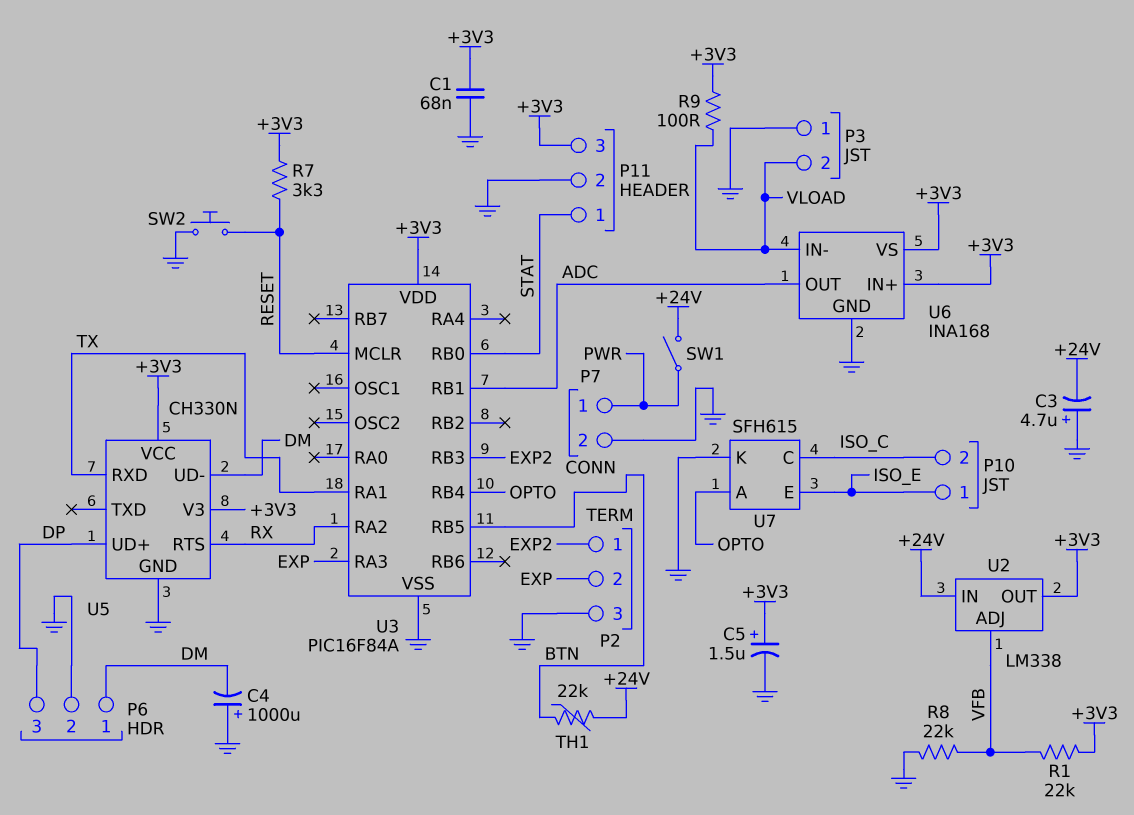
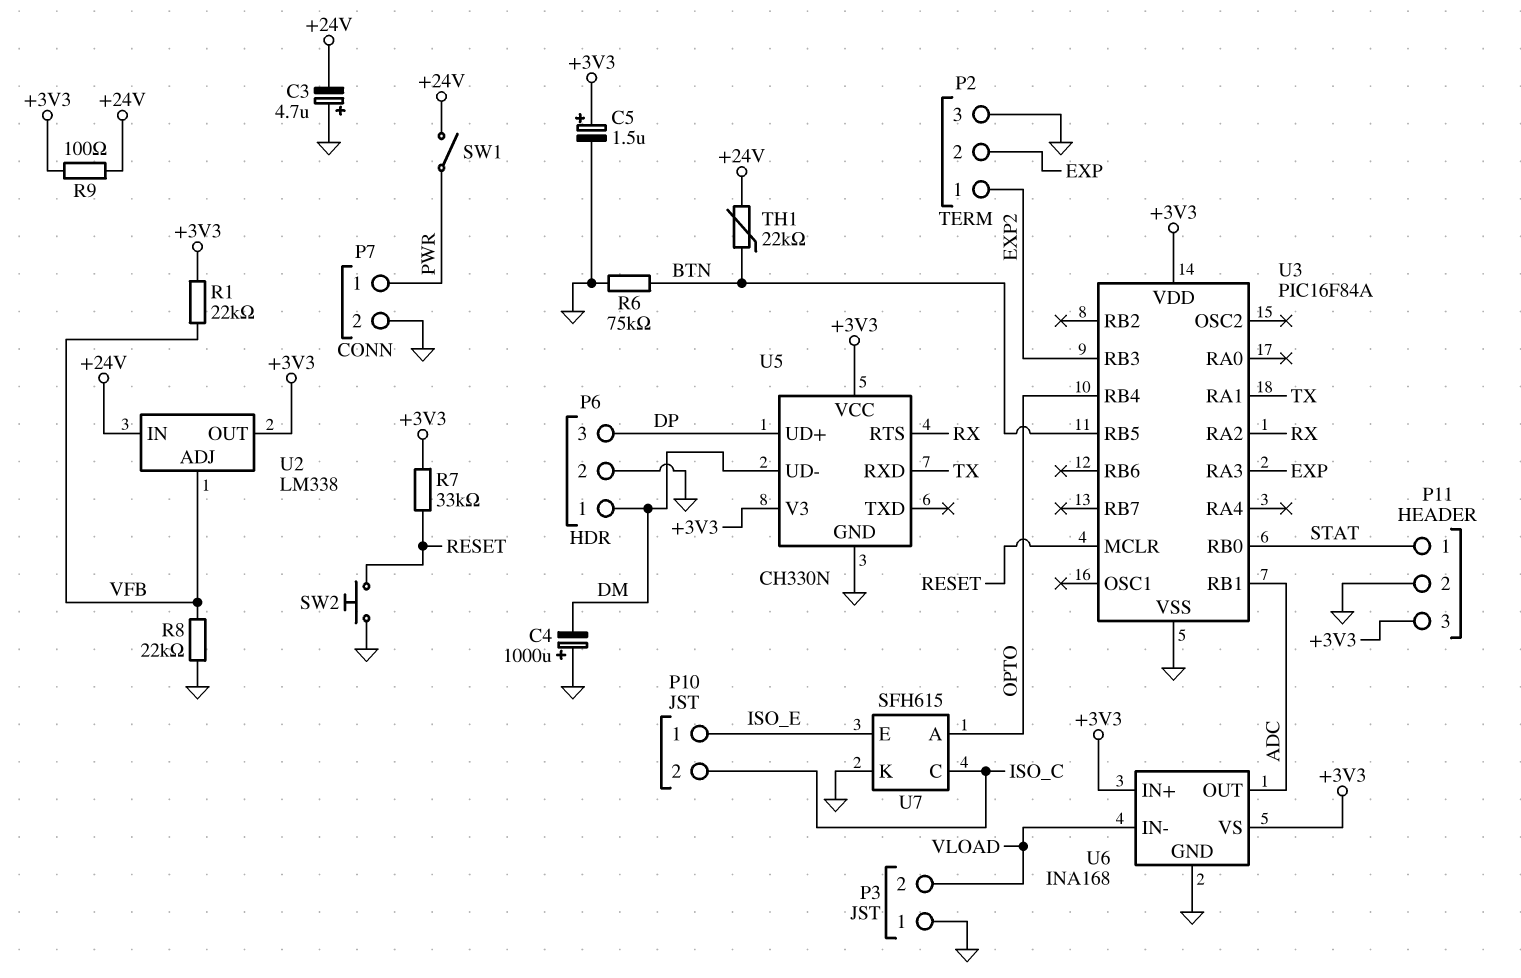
C1: 68nF (+3V3, GND) -> none
R6: none -> 75k (BTN, GND)
R7: 3.3k (+3V3, RESET) -> 33k (+3V3, RESET)
R9: 100 (+3V3, VLOAD) -> 100 (+3V3, +24V)

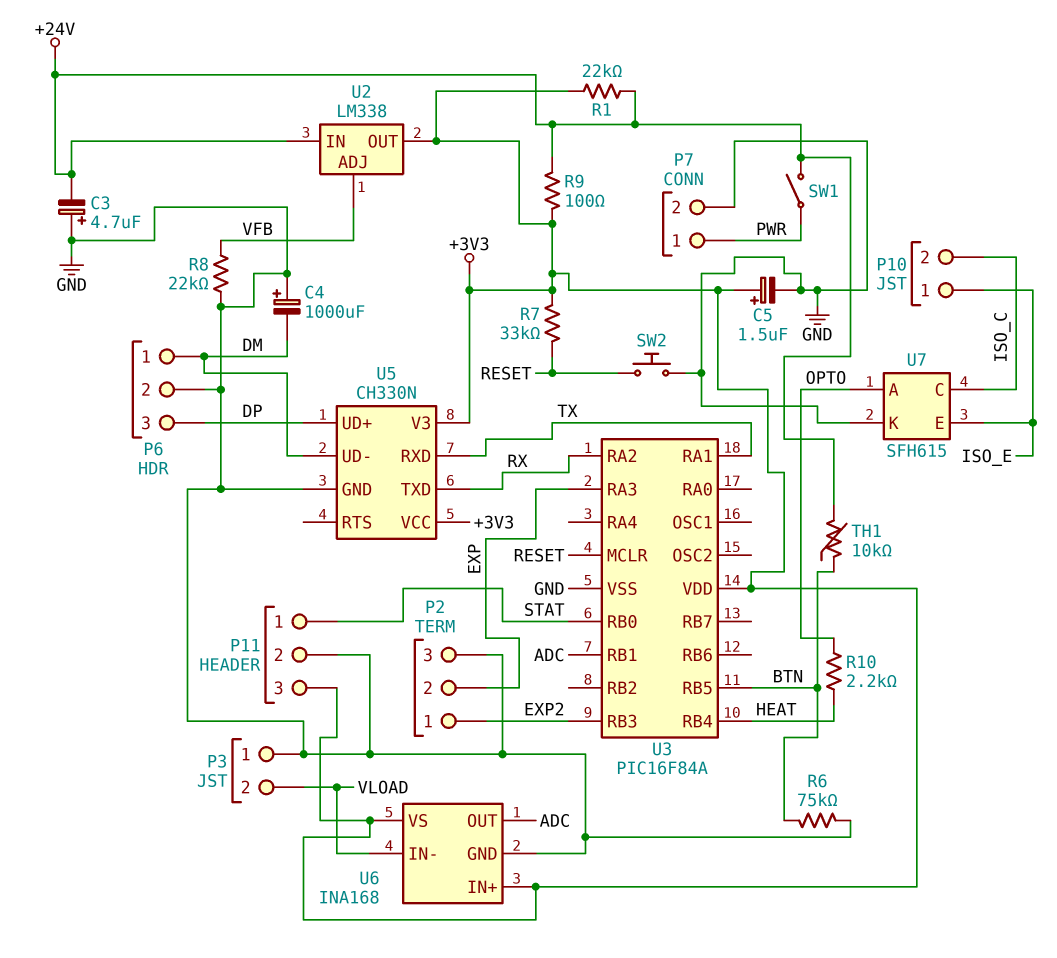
R1: 22k (+3V3, VFB) -> 22k (+3V3, +24V)
R10: none -> 2.2k (HEAT, OPTO)
TH1: 22k (+24V, BTN) -> 10k (+24V, BTN)
U3 pin RB4: OPTO -> HEAT
U5 pin RTS: RX -> none
U5 pin TXD: none -> RX

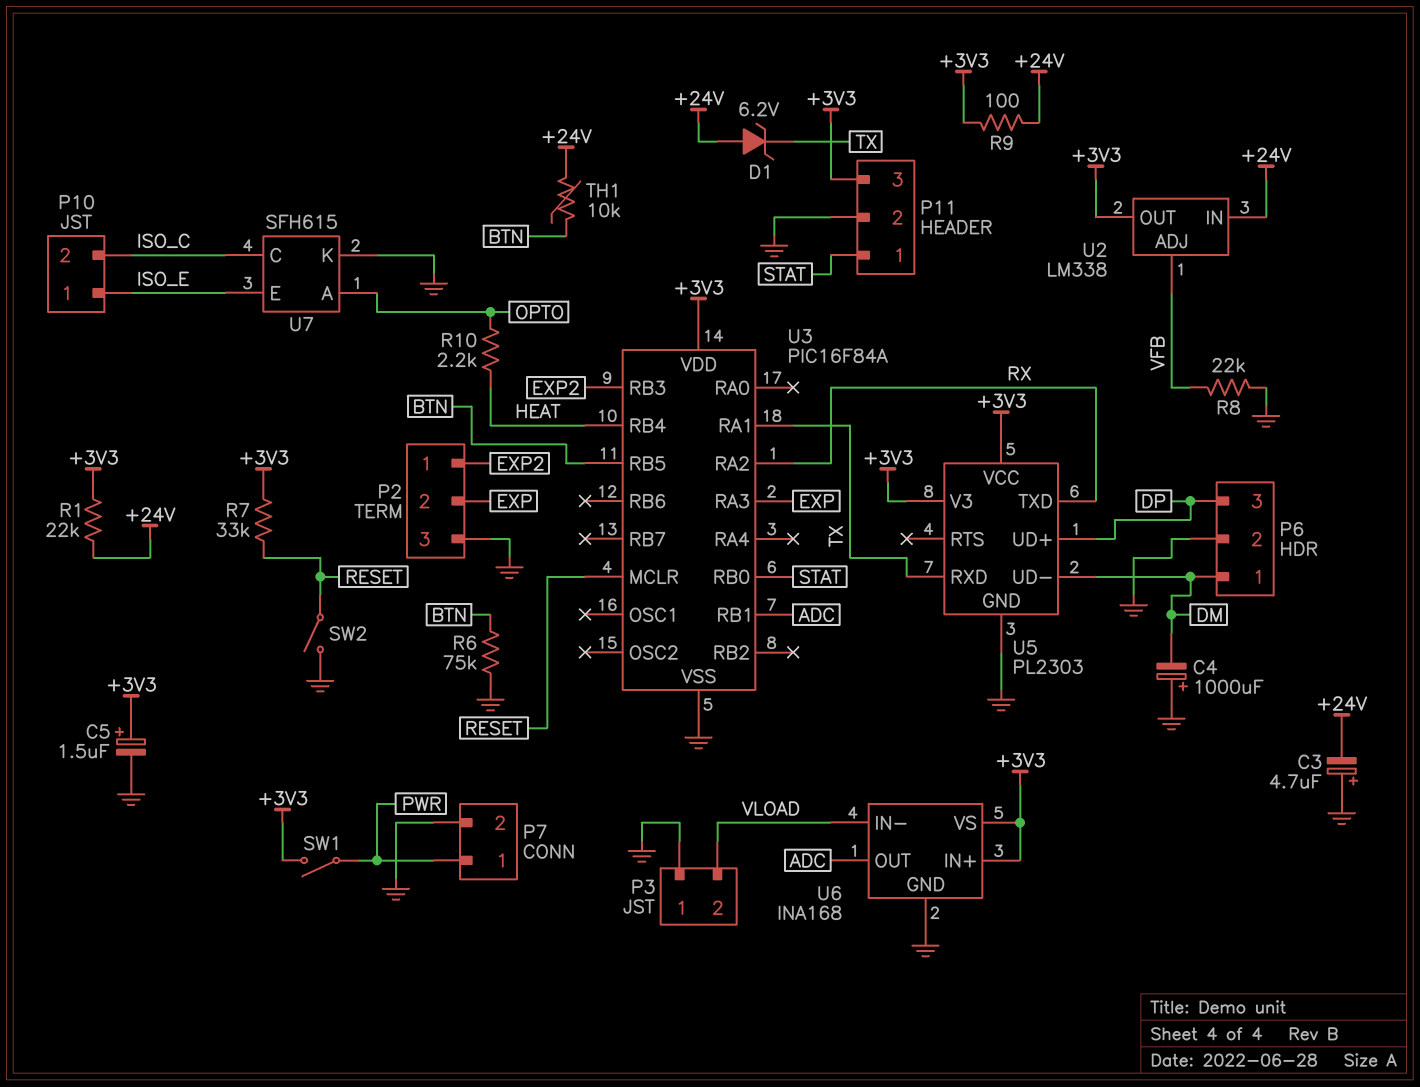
D1: none -> zener 6.2V (A +24V, K TX)
SW1: switch (+24V, PWR) -> switch (+3V3, PWR)
SW2: button (GND, RESET) -> switch (GND, RESET)
U5: CH330N -> PL2303

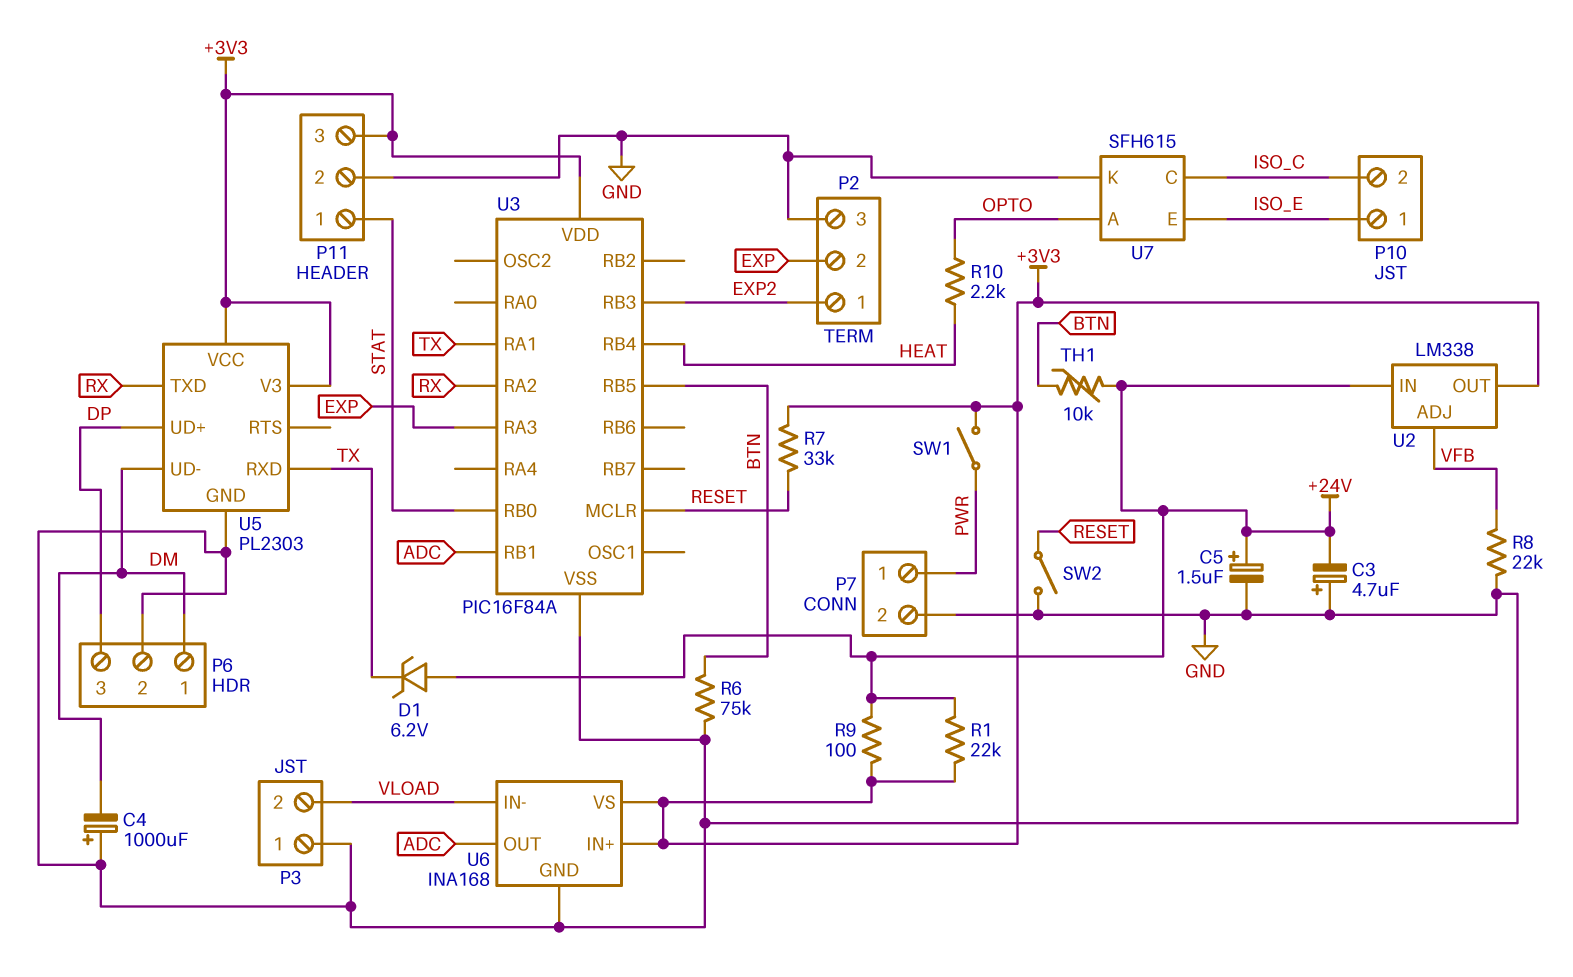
C5: 1.5uF (plus +3V3, minus GND) -> 1.5uF (plus +24V, minus GND)

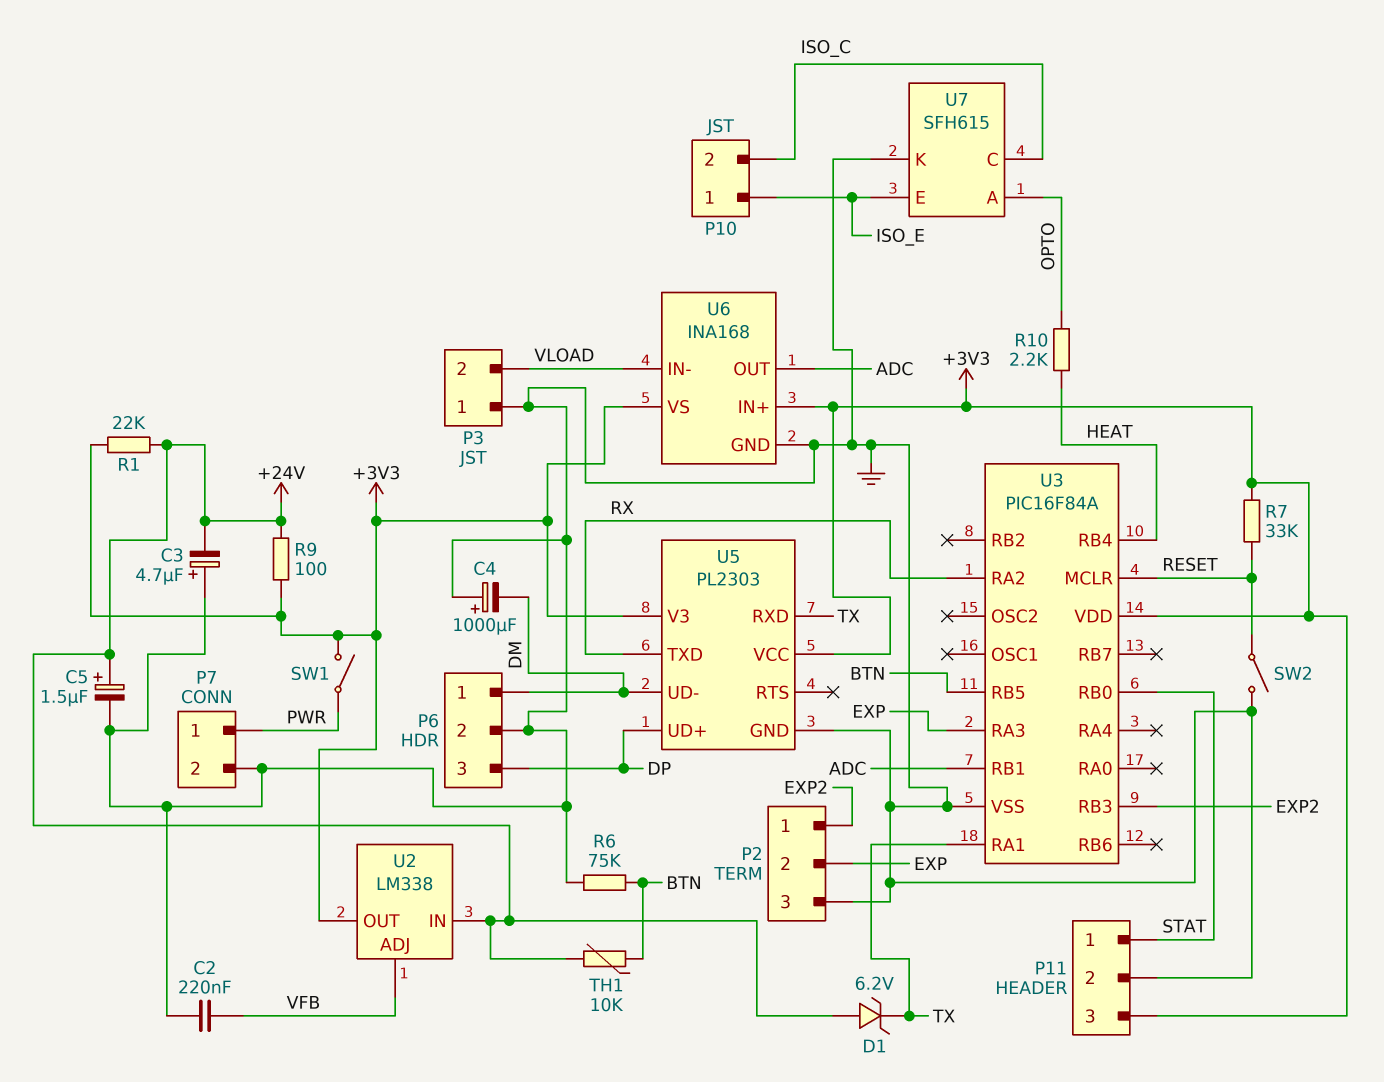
C2: none -> 220nF (GND, VFB)
R8: 22k (GND, VFB) -> none

